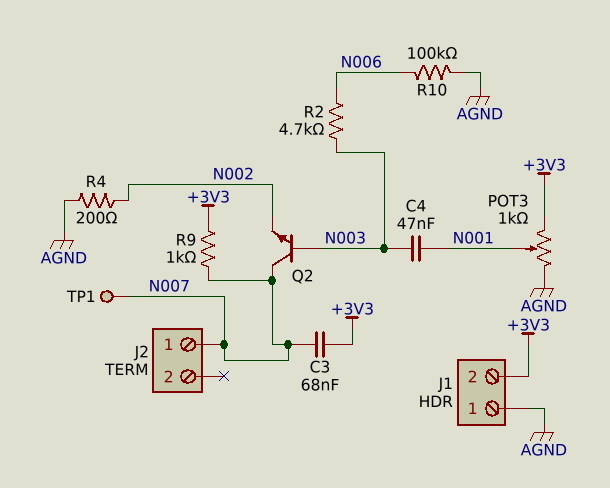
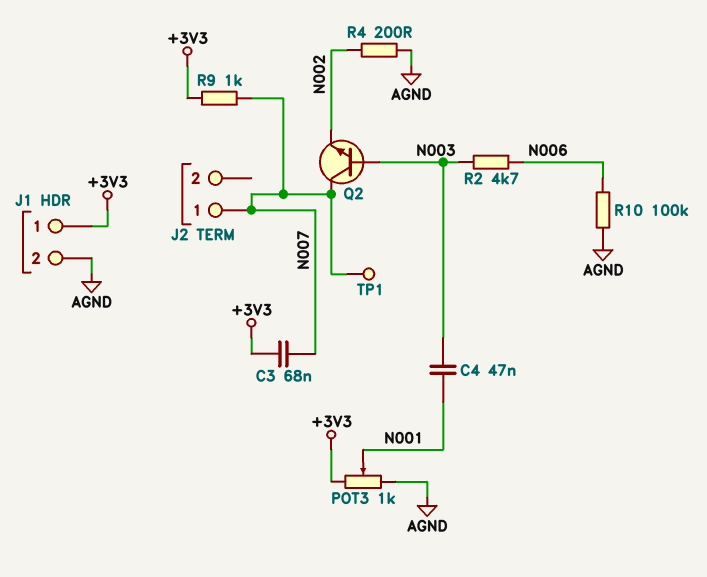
J1 pin 1: AGND -> +3V3
J1 pin 2: +3V3 -> AGND

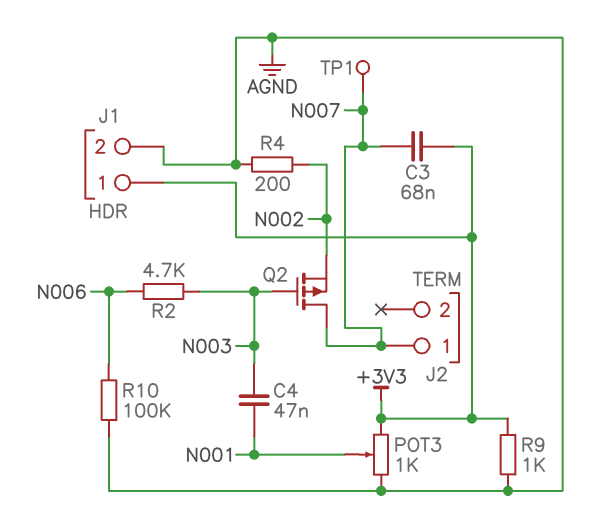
Q2: NPN (B N003, C N007, E N002) -> PMOS (G N003, D N007, S N002)
R9: 1k (+3V3, N007) -> 1k (+3V3, AGND)

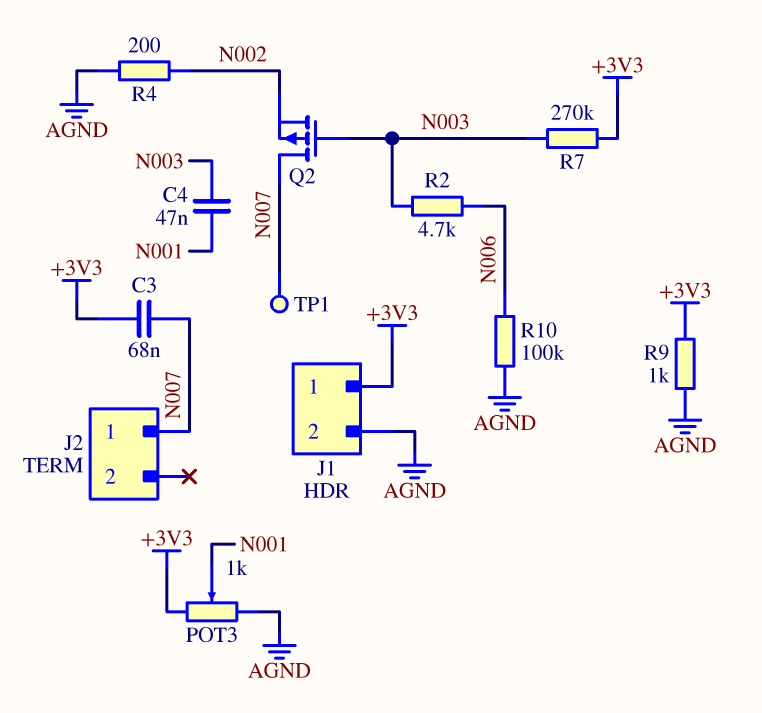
R7: none -> 270k (+3V3, N003)

